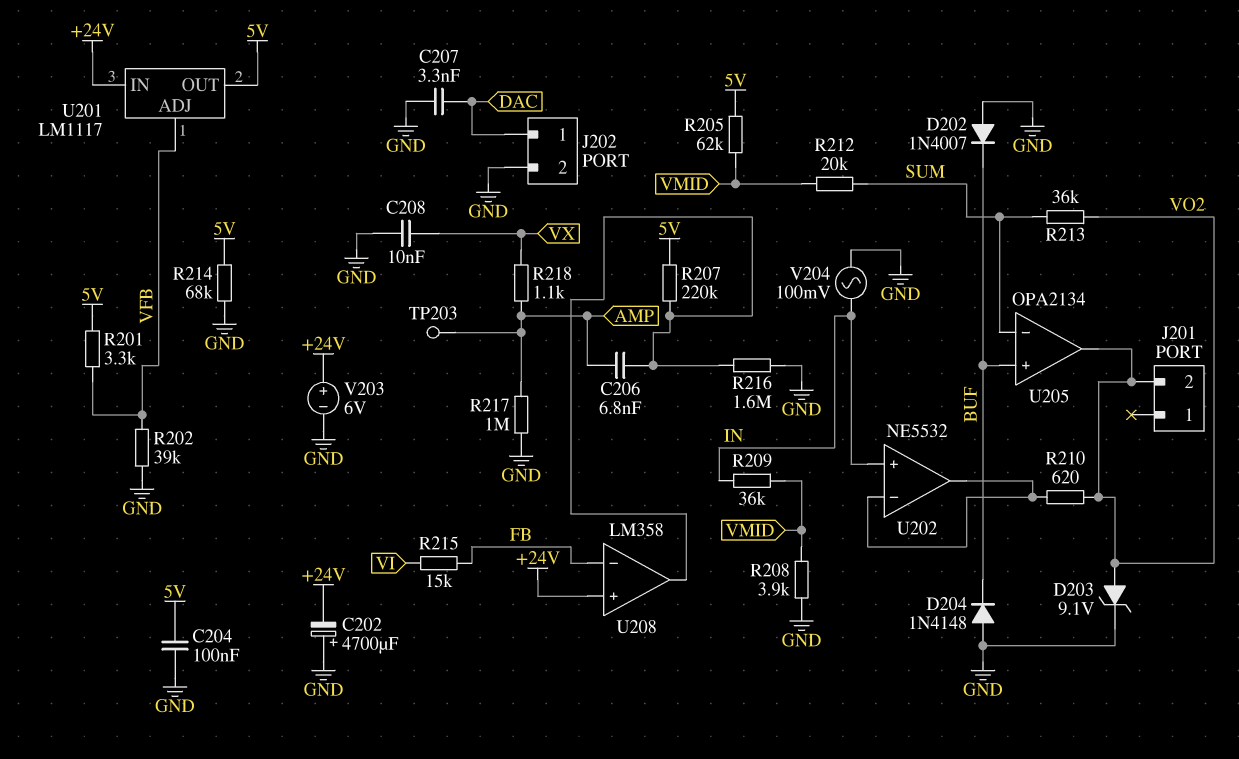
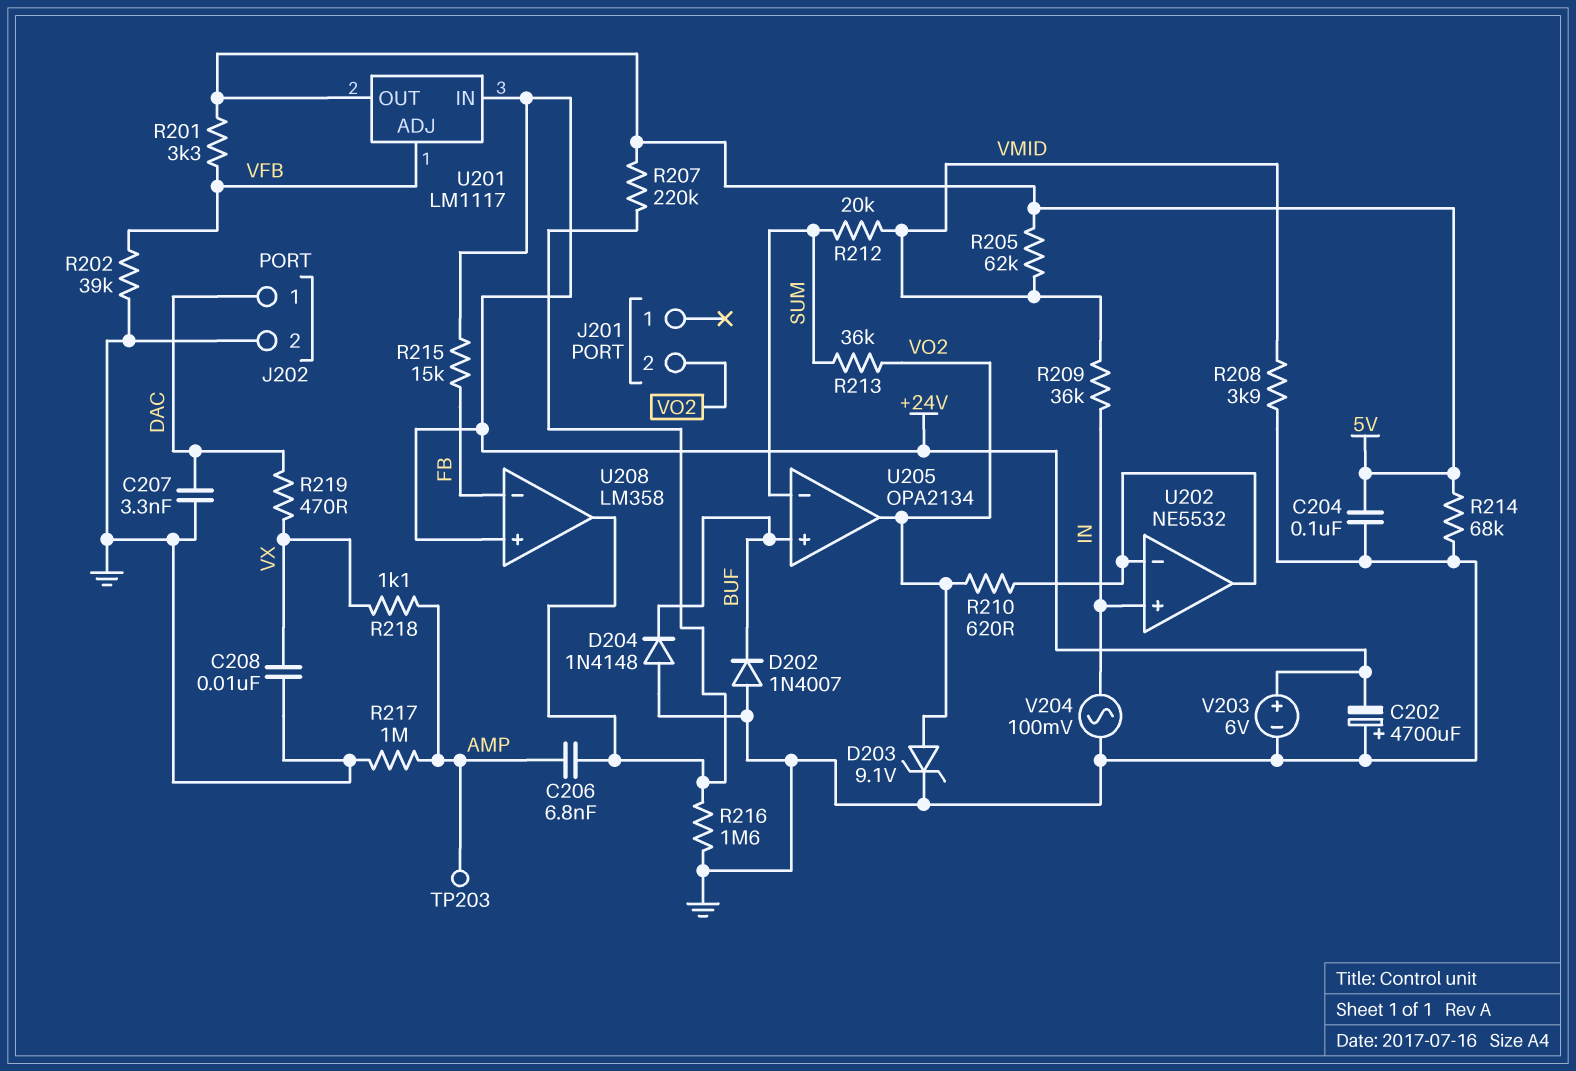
R215: 15k (FB, VI) -> 15k (+24V, FB)
R219: none -> 470 (DAC, VX)

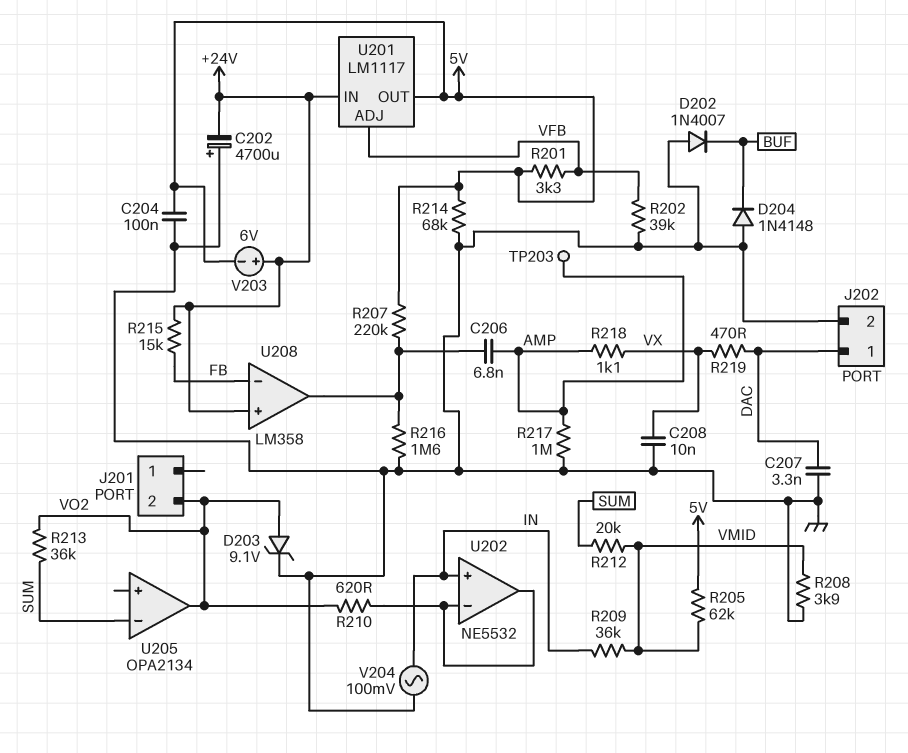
U205 pin in+: BUF -> none
V203: 6V (plus +24V, minus GND) -> 6V (plus +24V, minus 5V)

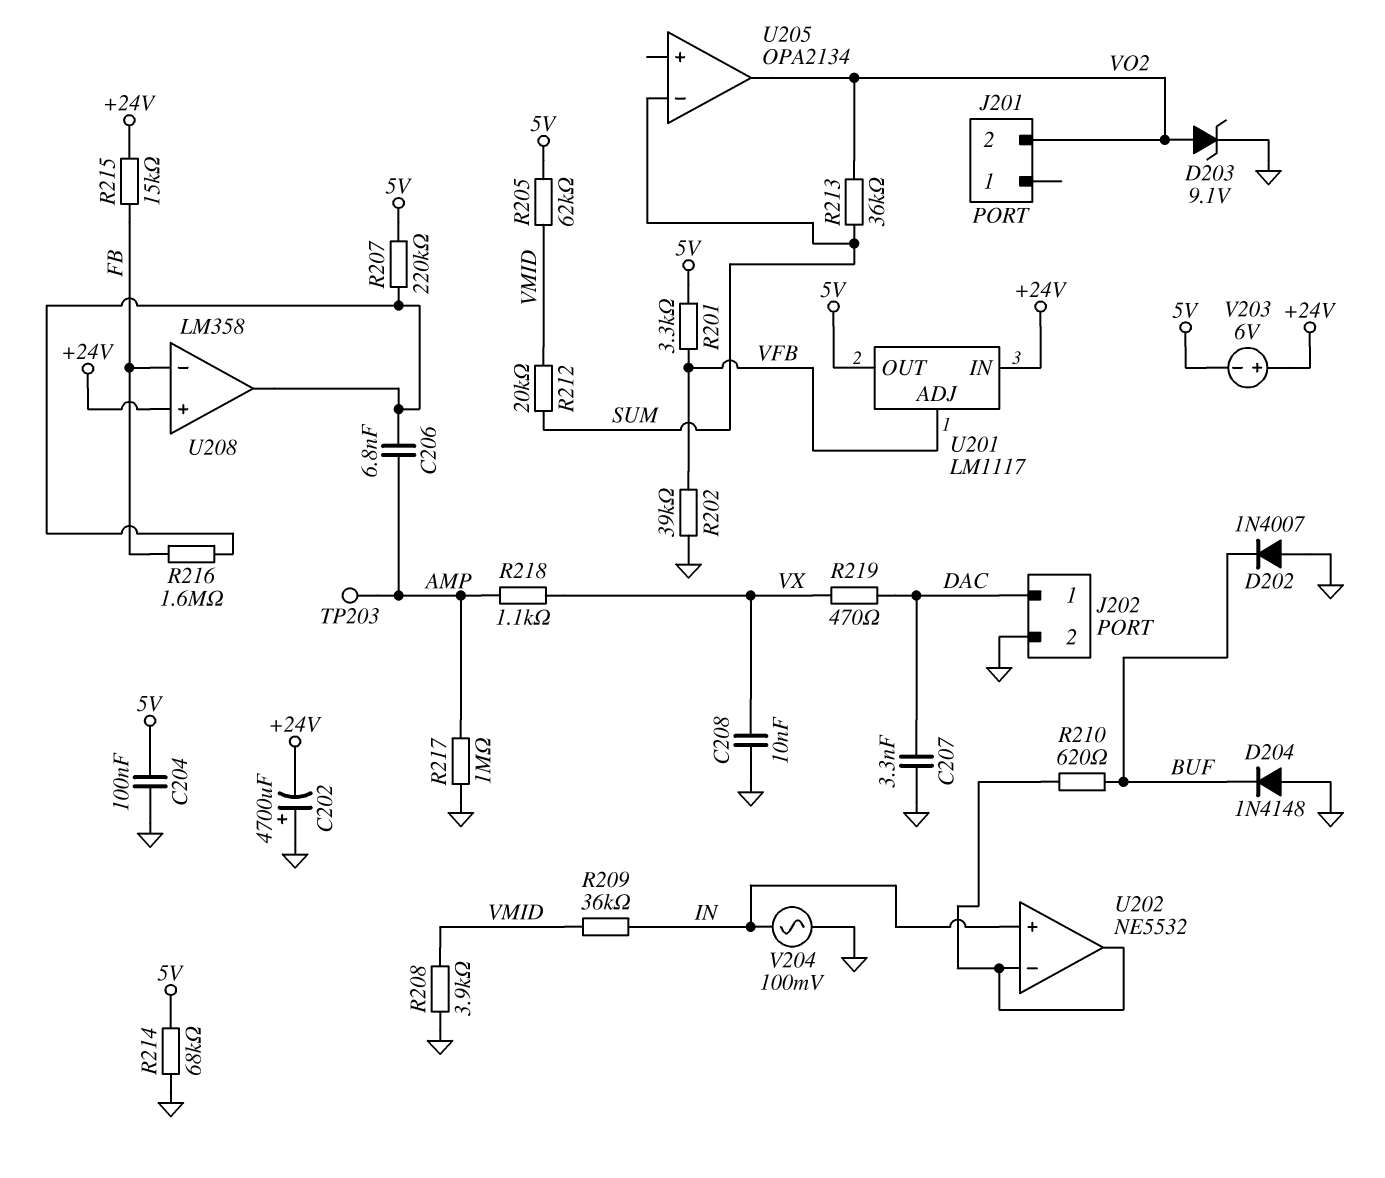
R210: 620 (U202/in-, VO2) -> 620 (BUF, U202/in-)
R216: 1.6M (GND, U208/out) -> 1.6M (FB, U208/out)

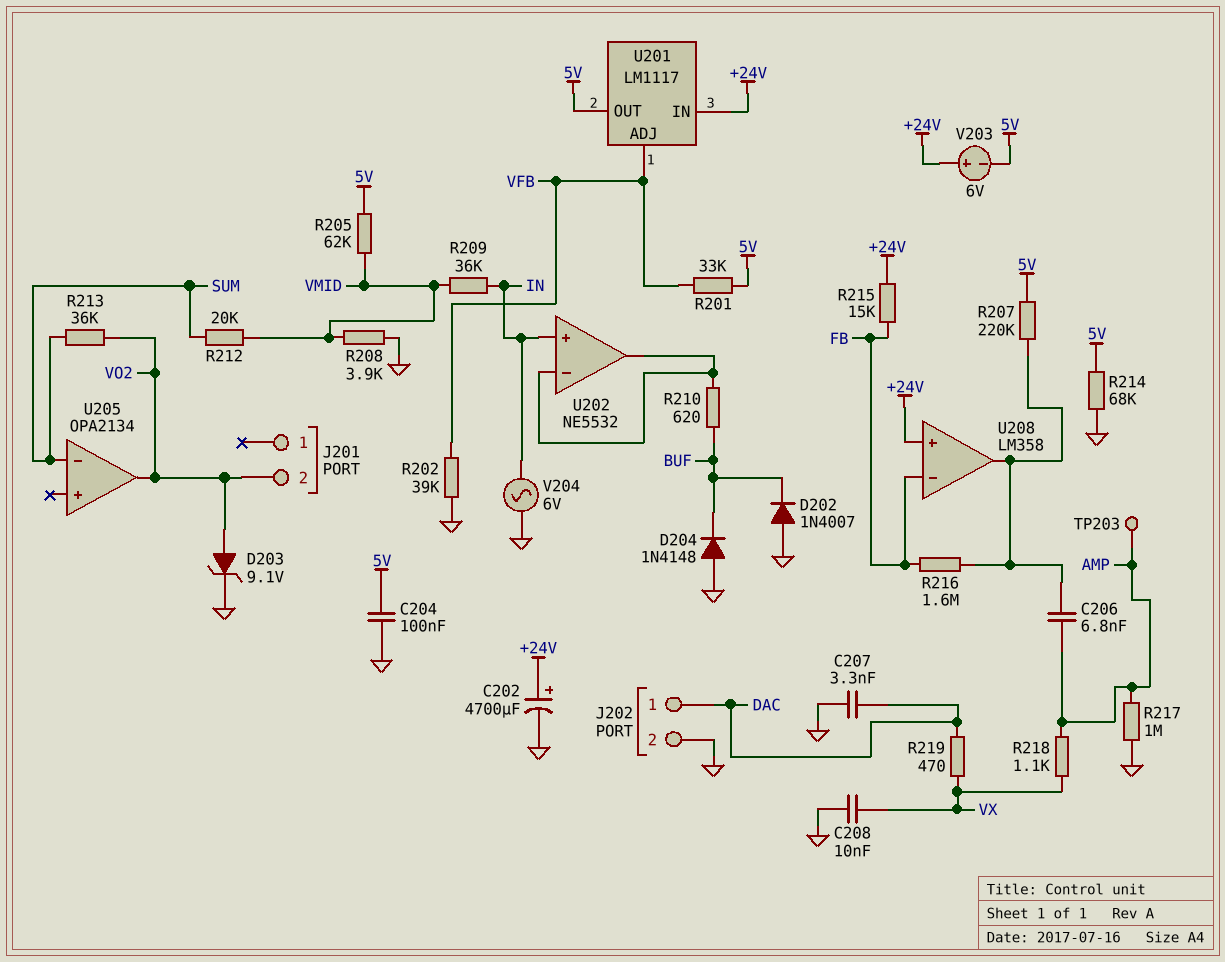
C202: 4700uF (plus GND, minus +24V) -> 4700uF (plus +24V, minus GND)
R201: 3.3k (5V, VFB) -> 33k (5V, VFB)
V204: AC 100mV (GND, IN) -> AC 6V (GND, IN)

